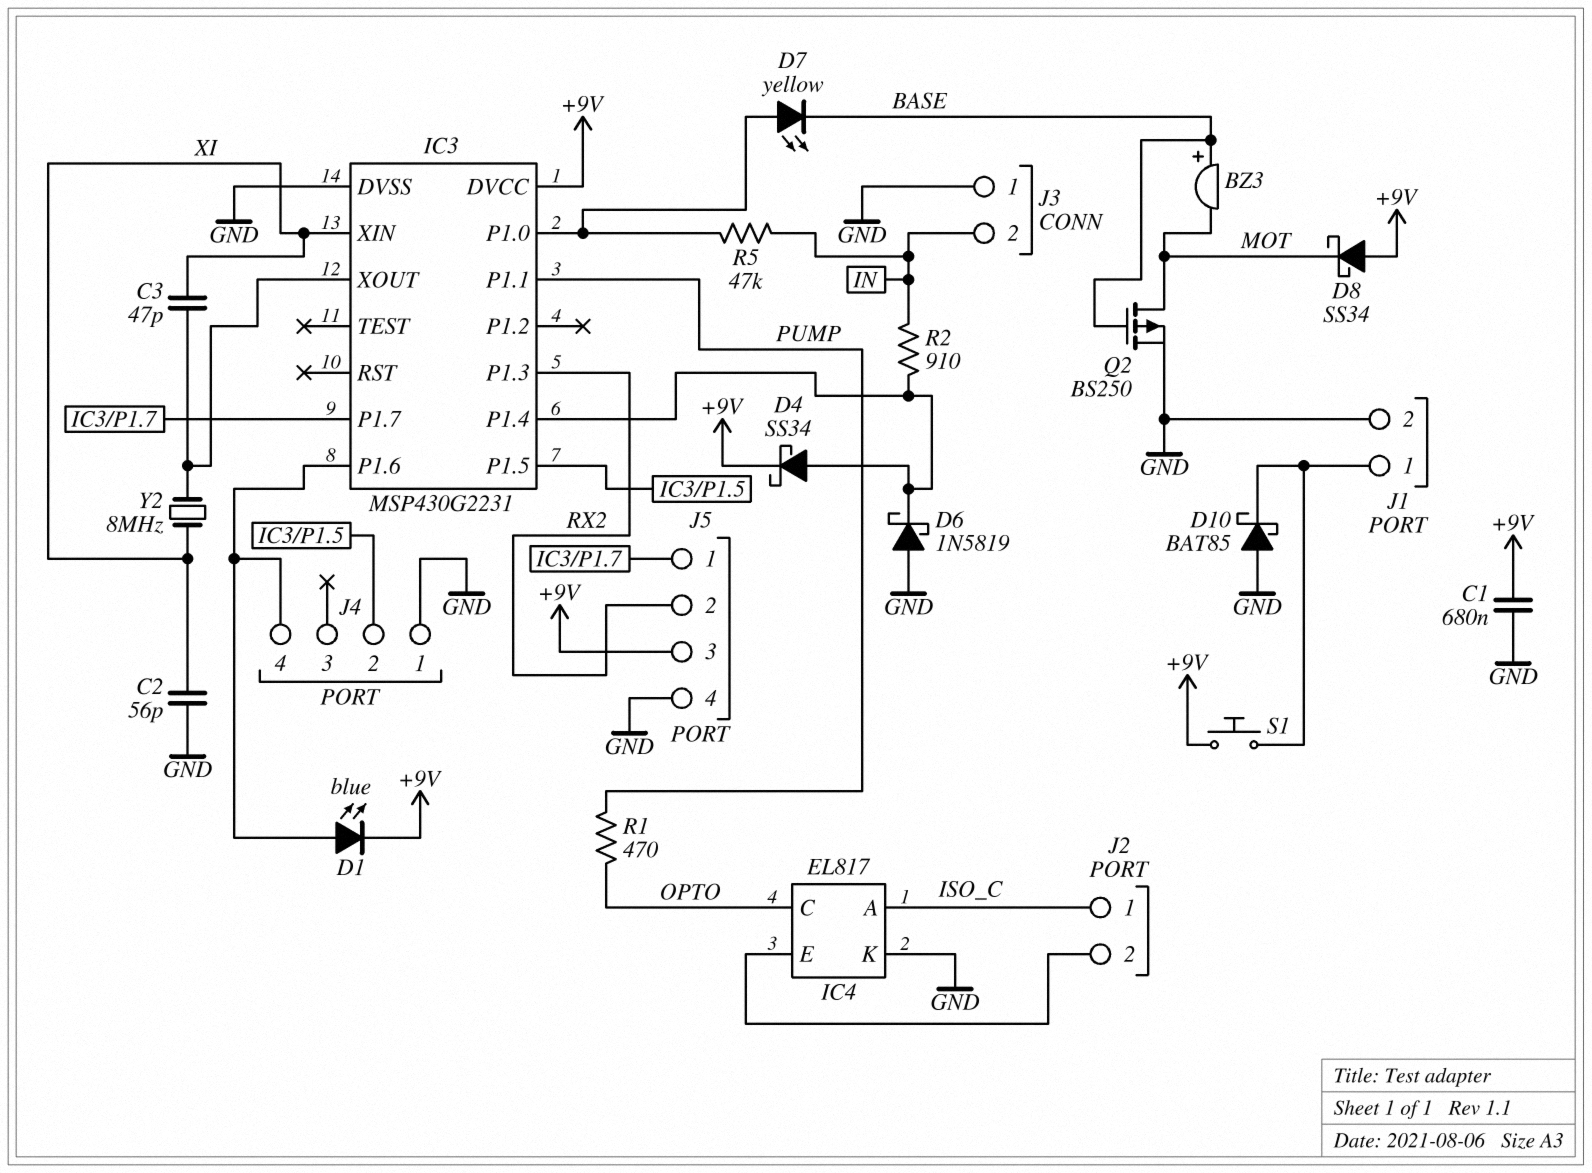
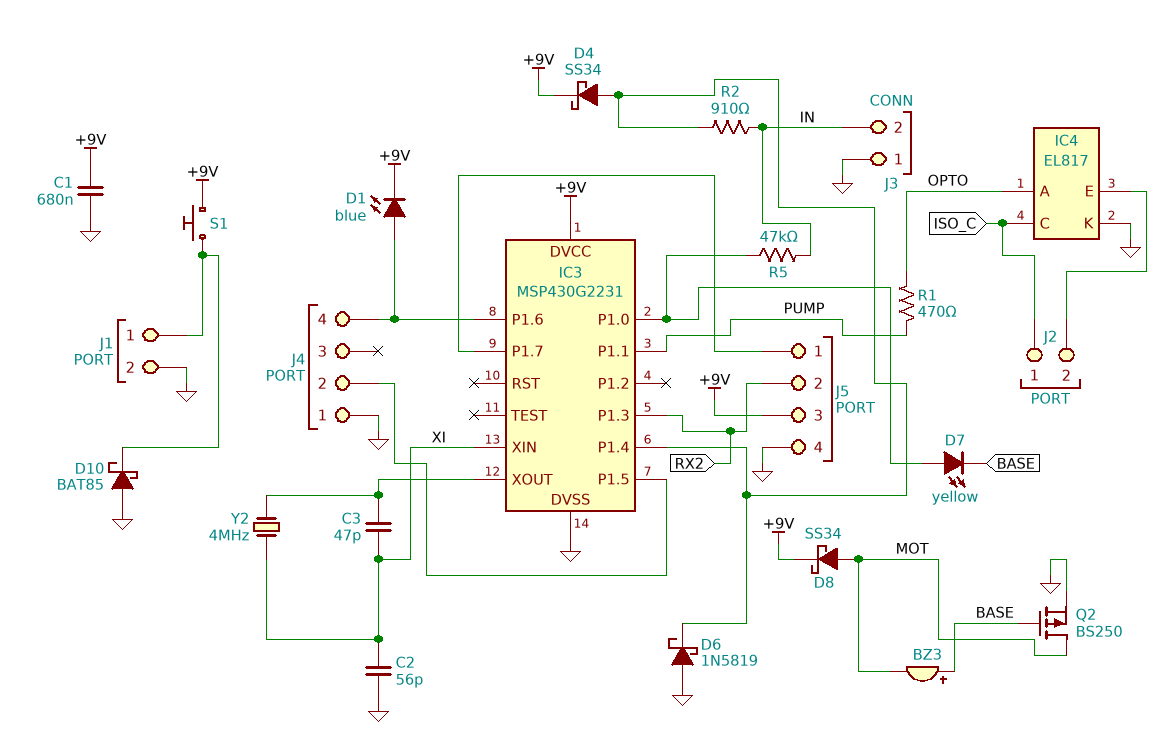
D8: schottky SS34 (A +9V, K MOT) -> schottky SS34 (A MOT, K +9V)
IC4 pin A: ISO_C -> OPTO
IC4 pin C: OPTO -> ISO_C
Y2: 8MHz (IC3/XOUT, XI) -> 4MHz (IC3/XOUT, XI)

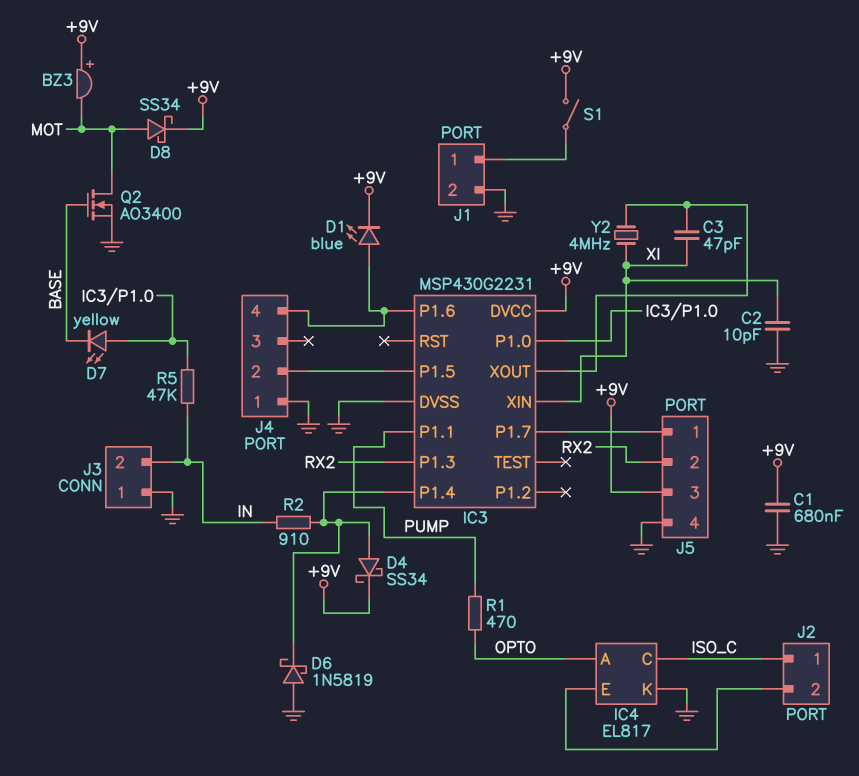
BZ3: buzzer (plus BASE, minus MOT) -> buzzer (plus +9V, minus MOT)
C2: 56pF (GND, XI) -> 10pF (GND, XI)
D10: schottky BAT85 (A GND, K J1/1) -> none
Q2: PMOS BS250 (G BASE, D MOT, S GND) -> NMOS AO3400 (G BASE, D MOT, S GND)
S1: button (+9V, J1/1) -> switch (+9V, J1/1)

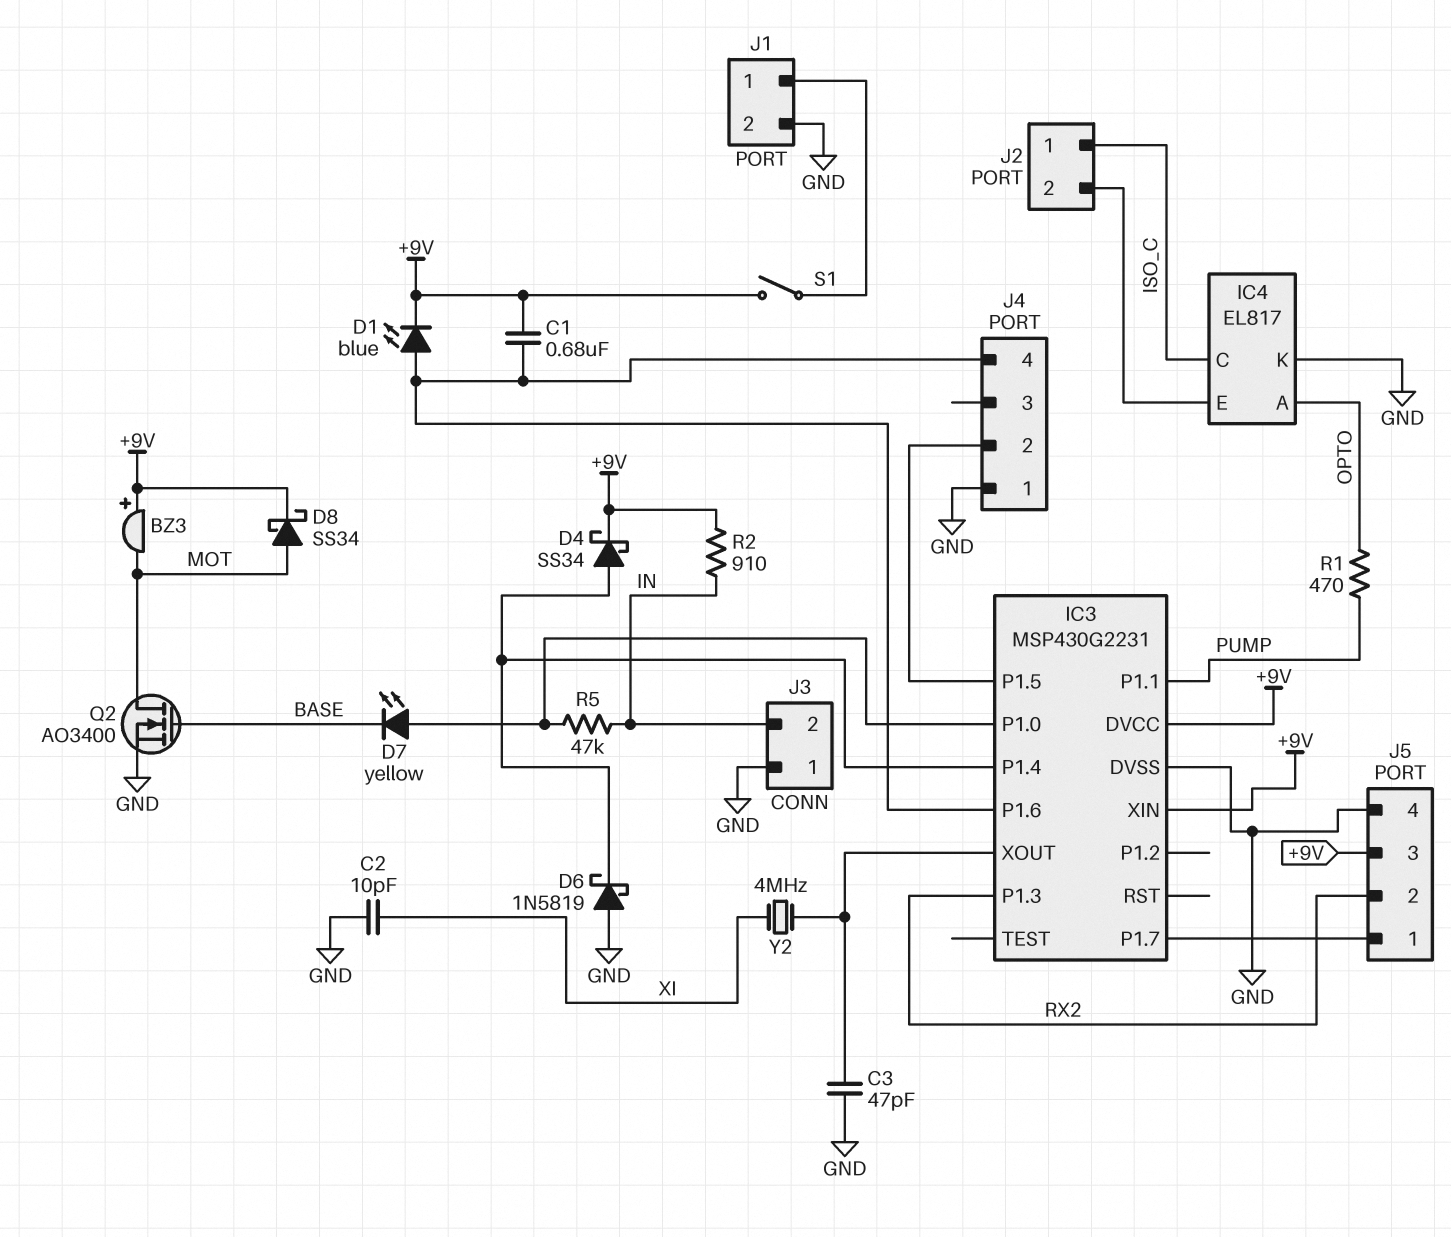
C1: 680nF (+9V, GND) -> 680nF (+9V, IC3/P1.6)
C3: 47pF (IC3/XOUT, XI) -> 47pF (GND, IC3/XOUT)
IC3 pin XIN: XI -> +9V
R2: 910 (IC3/P1.4, IN) -> 910 (+9V, IN)

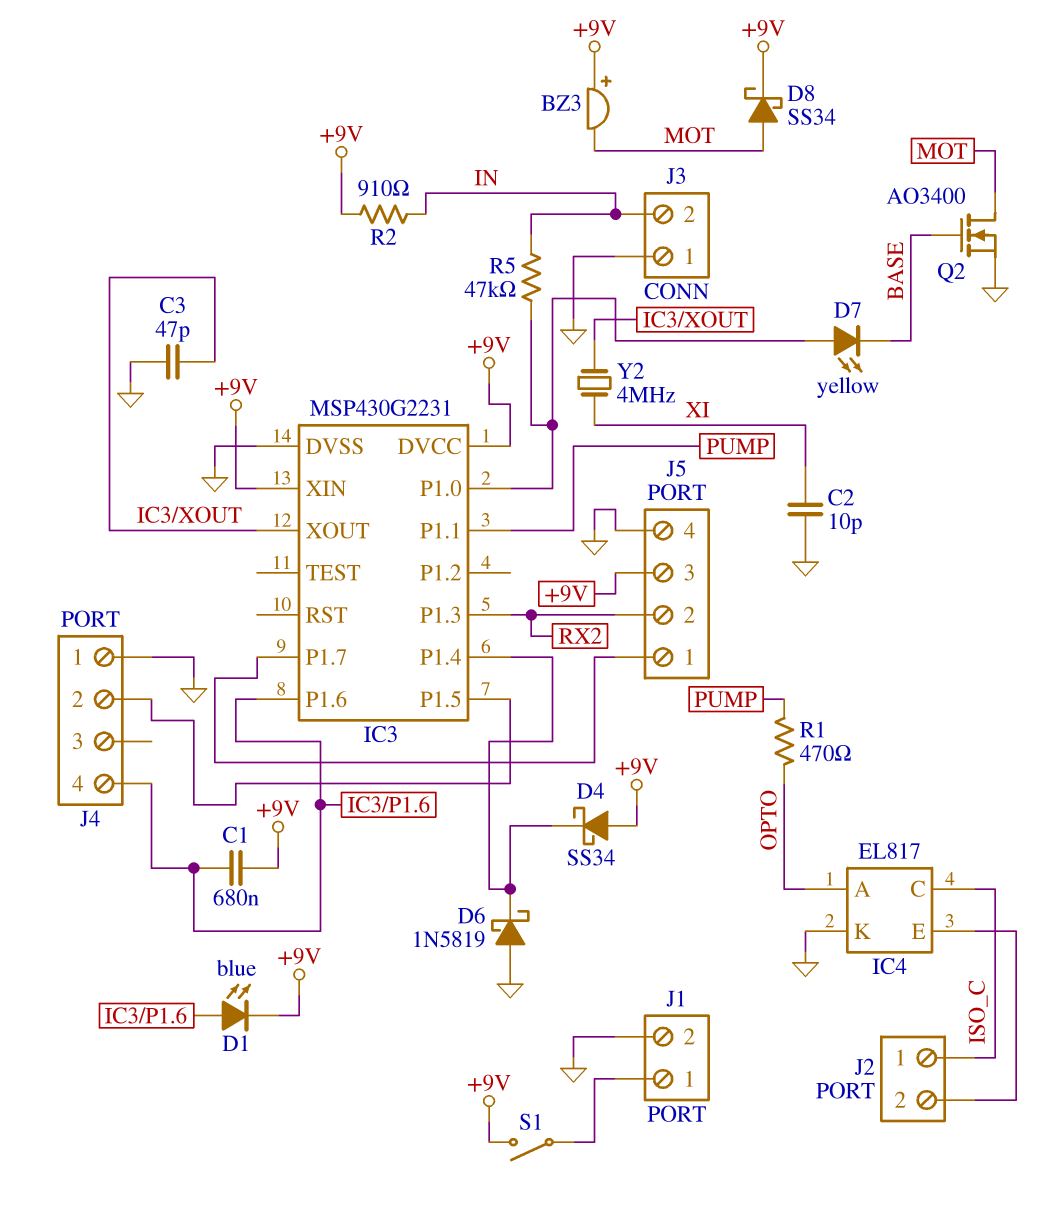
D4: schottky SS34 (A IC3/P1.4, K +9V) -> schottky SS34 (A +9V, K IC3/P1.4)

